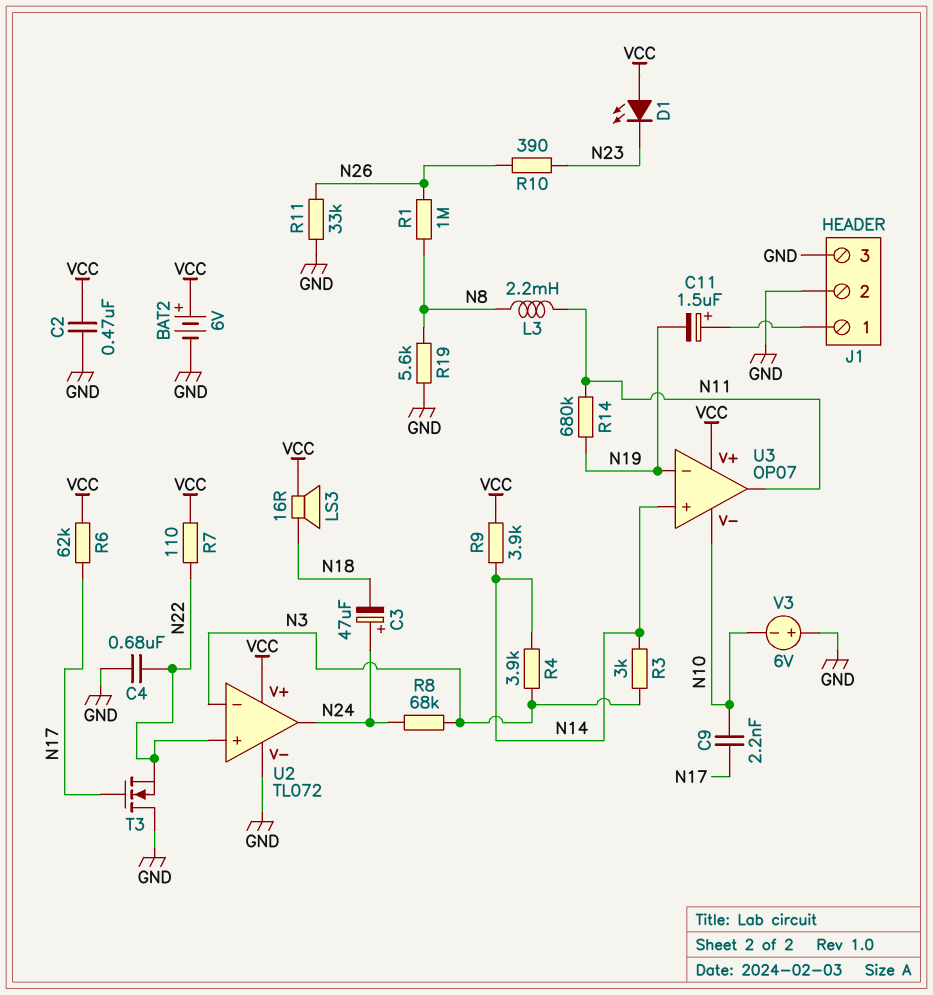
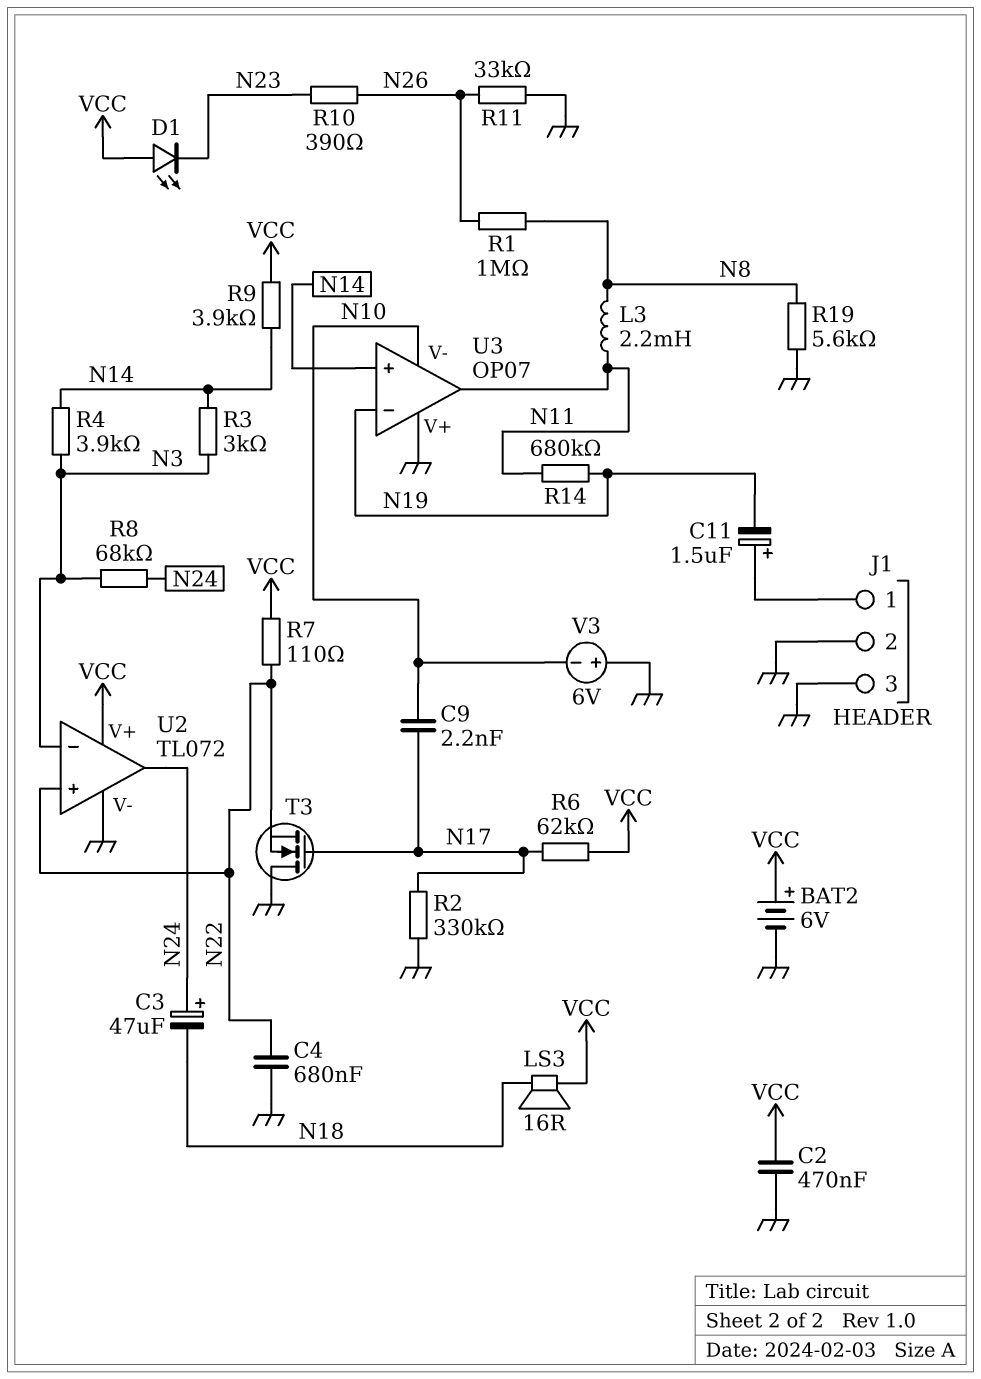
R2: none -> 330k (GND, N17)
U3 pin V+: VCC -> GND

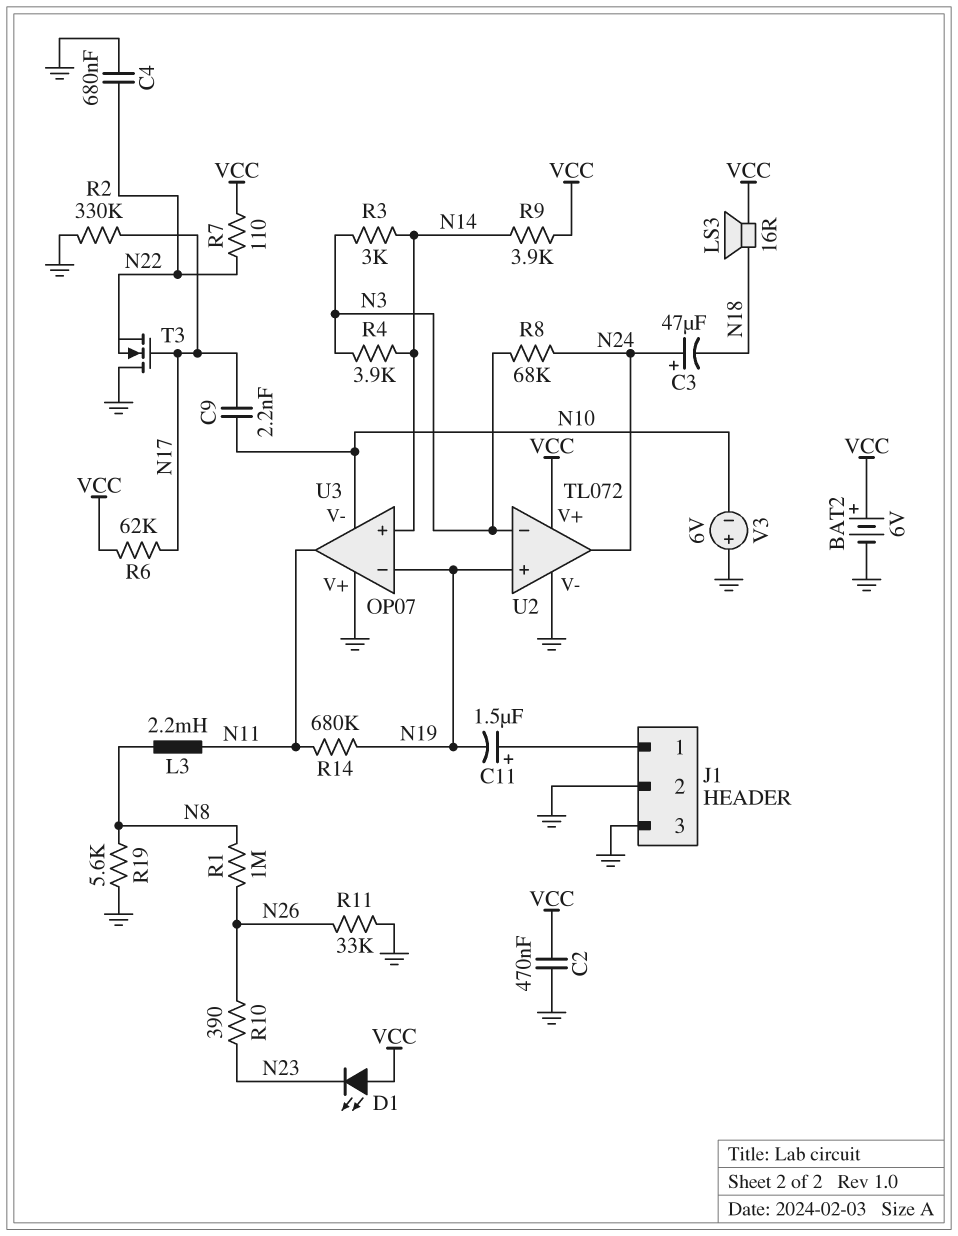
U2 pin in+: N22 -> N19

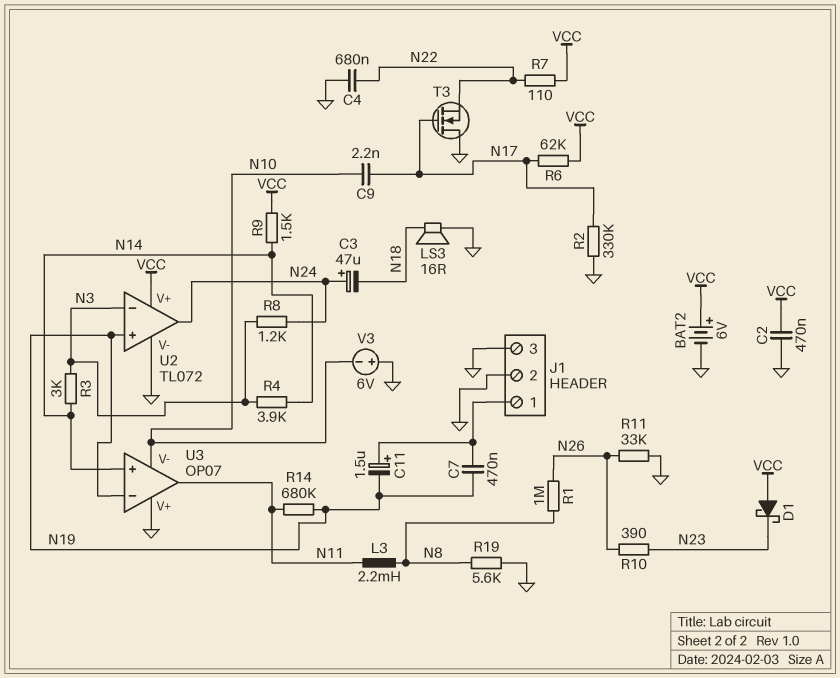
C7: none -> 470nF (J1/1, N19)
D1: LED (A VCC, K N23) -> schottky (A VCC, K N23)
LS3: speaker 16R (N18, VCC) -> speaker 16R (GND, N18)
R8: 68k (N3, N24) -> 1.2k (N3, N24)
R9: 3.9k (N14, VCC) -> 1.5k (N14, VCC)

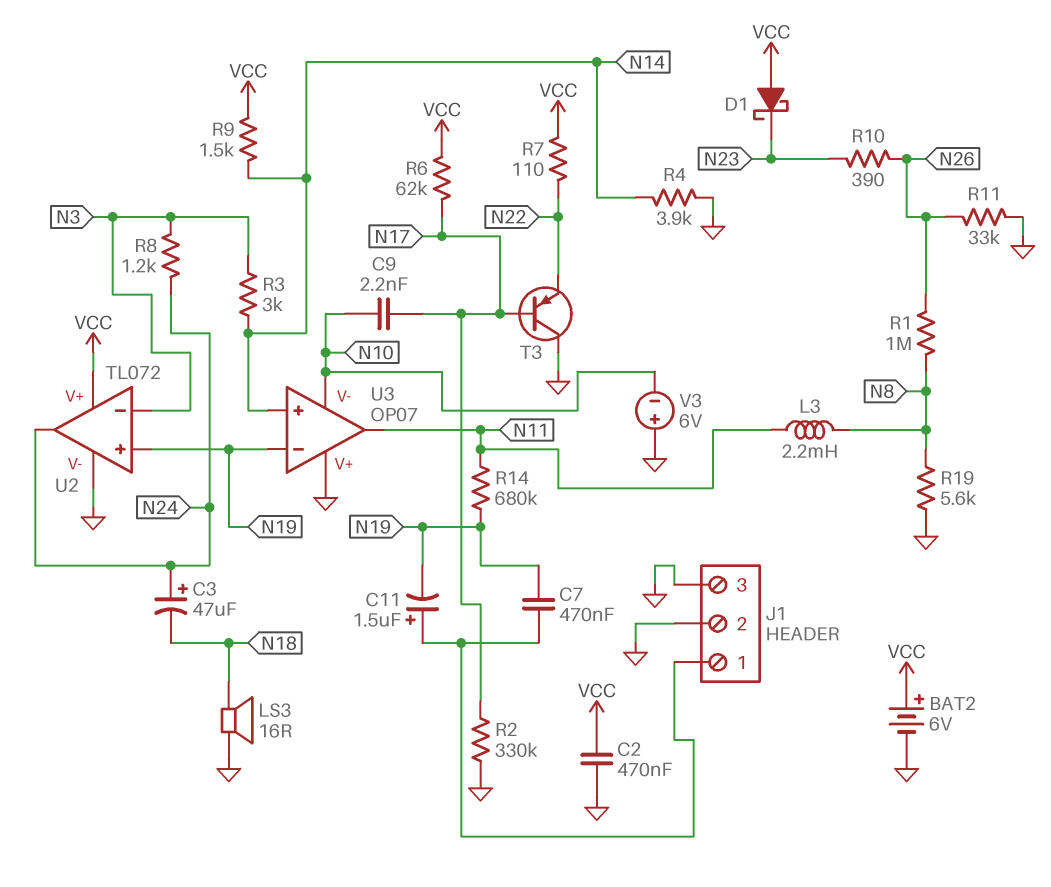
C4: 680nF (GND, N22) -> none
R4: 3.9k (N3, N14) -> 3.9k (GND, N14)
T3: NMOS (G N17, D GND, S N22) -> PNP (B N17, C GND, E N22)

